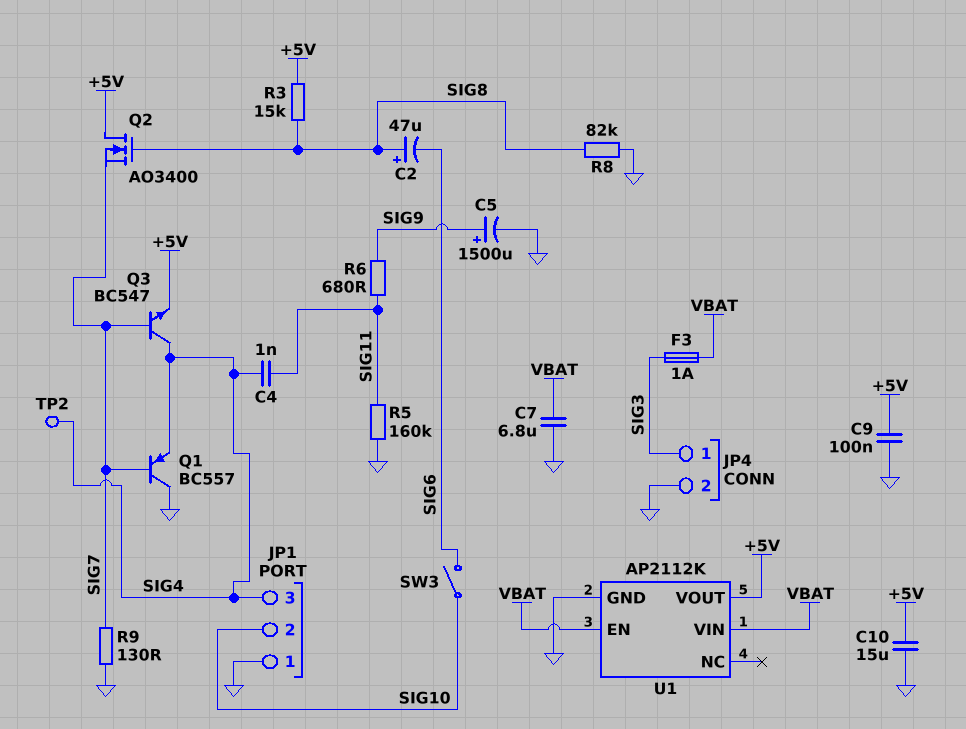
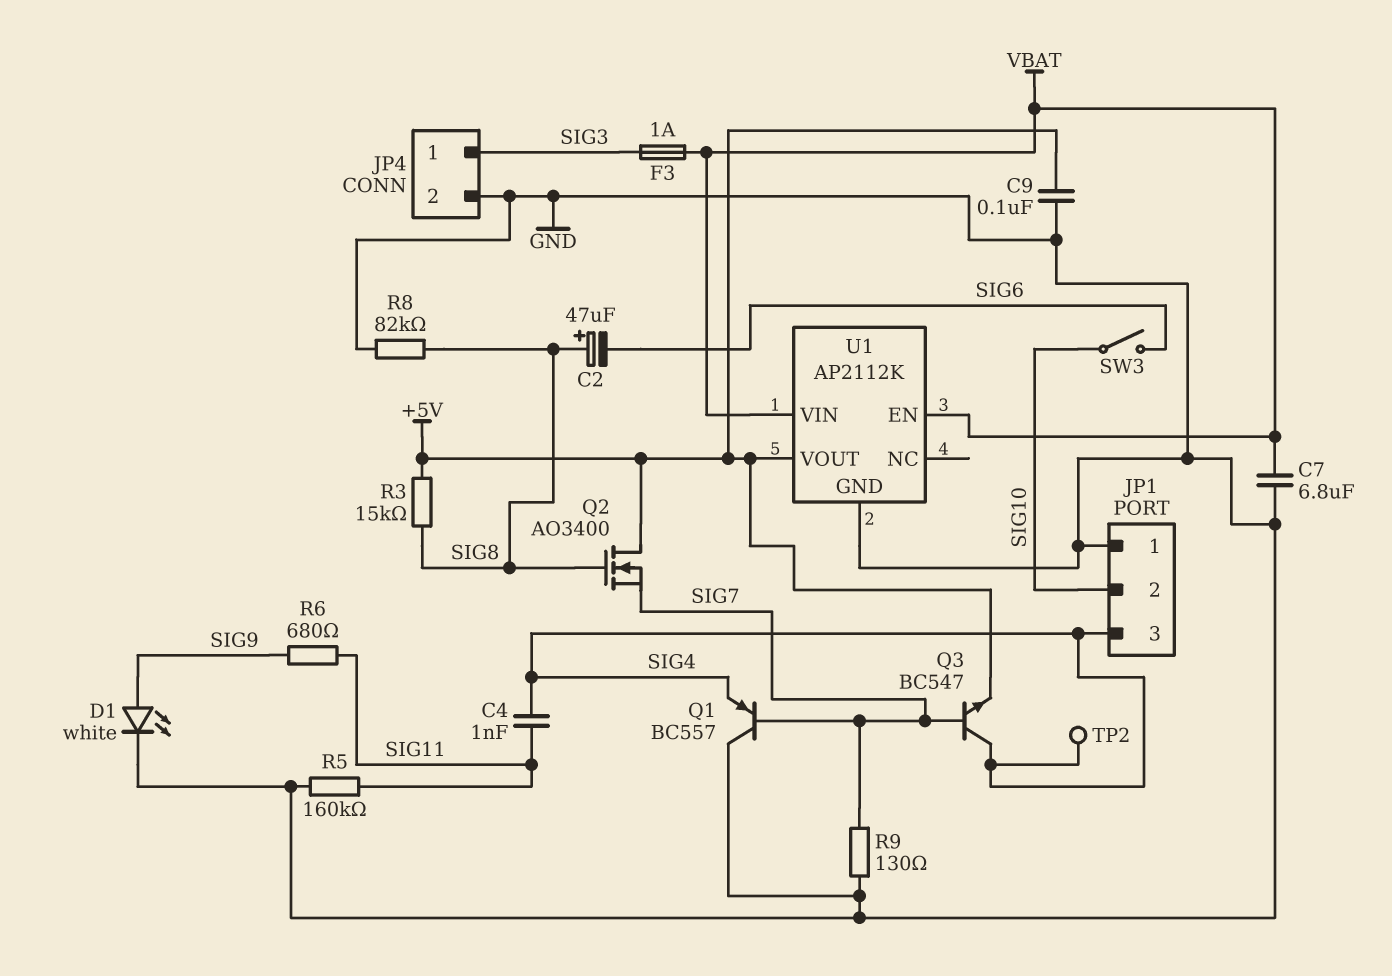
C5: 1500uF (plus SIG9, minus GND) -> none
C10: 15uF (+5V, GND) -> none
D1: none -> LED white (A SIG9, K GND)

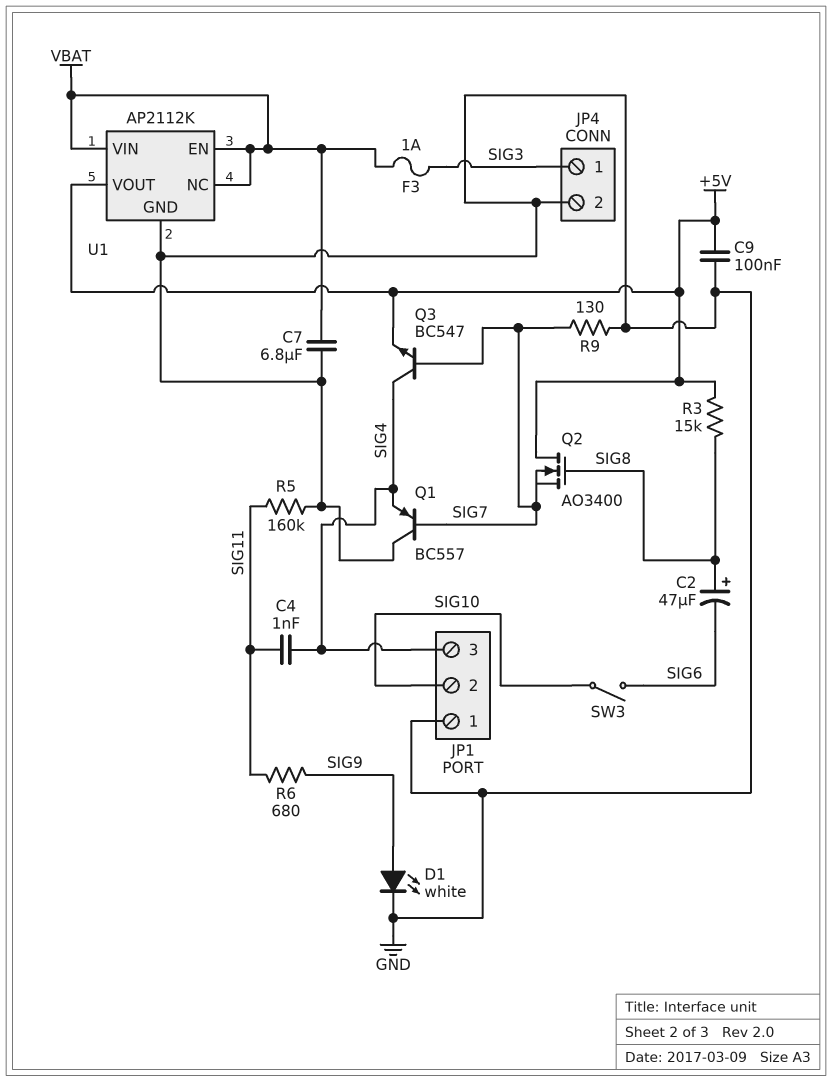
R8: 82k (GND, SIG8) -> none
TP2: test point (SIG4) -> none
U1 pin NC: none -> VBAT

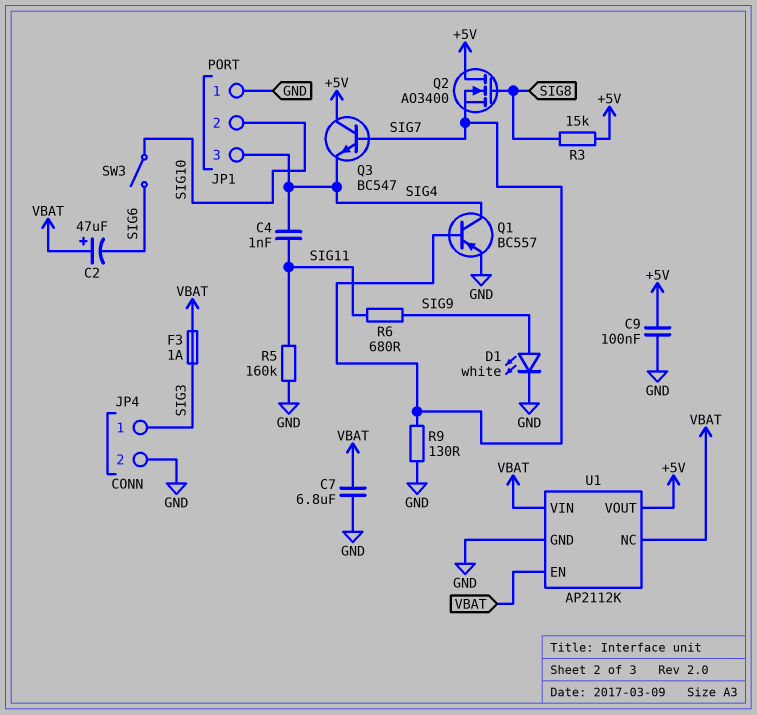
C2: 47uF (plus SIG8, minus SIG6) -> 47uF (plus VBAT, minus SIG6)
Q1: PNP BC557 (B SIG7, C GND, E SIG4) -> PNP BC557 (B SIG7, C SIG4, E GND)
Q3: NPN BC547 (B SIG7, C SIG4, E +5V) -> NPN BC547 (B SIG7, C +5V, E SIG4)

